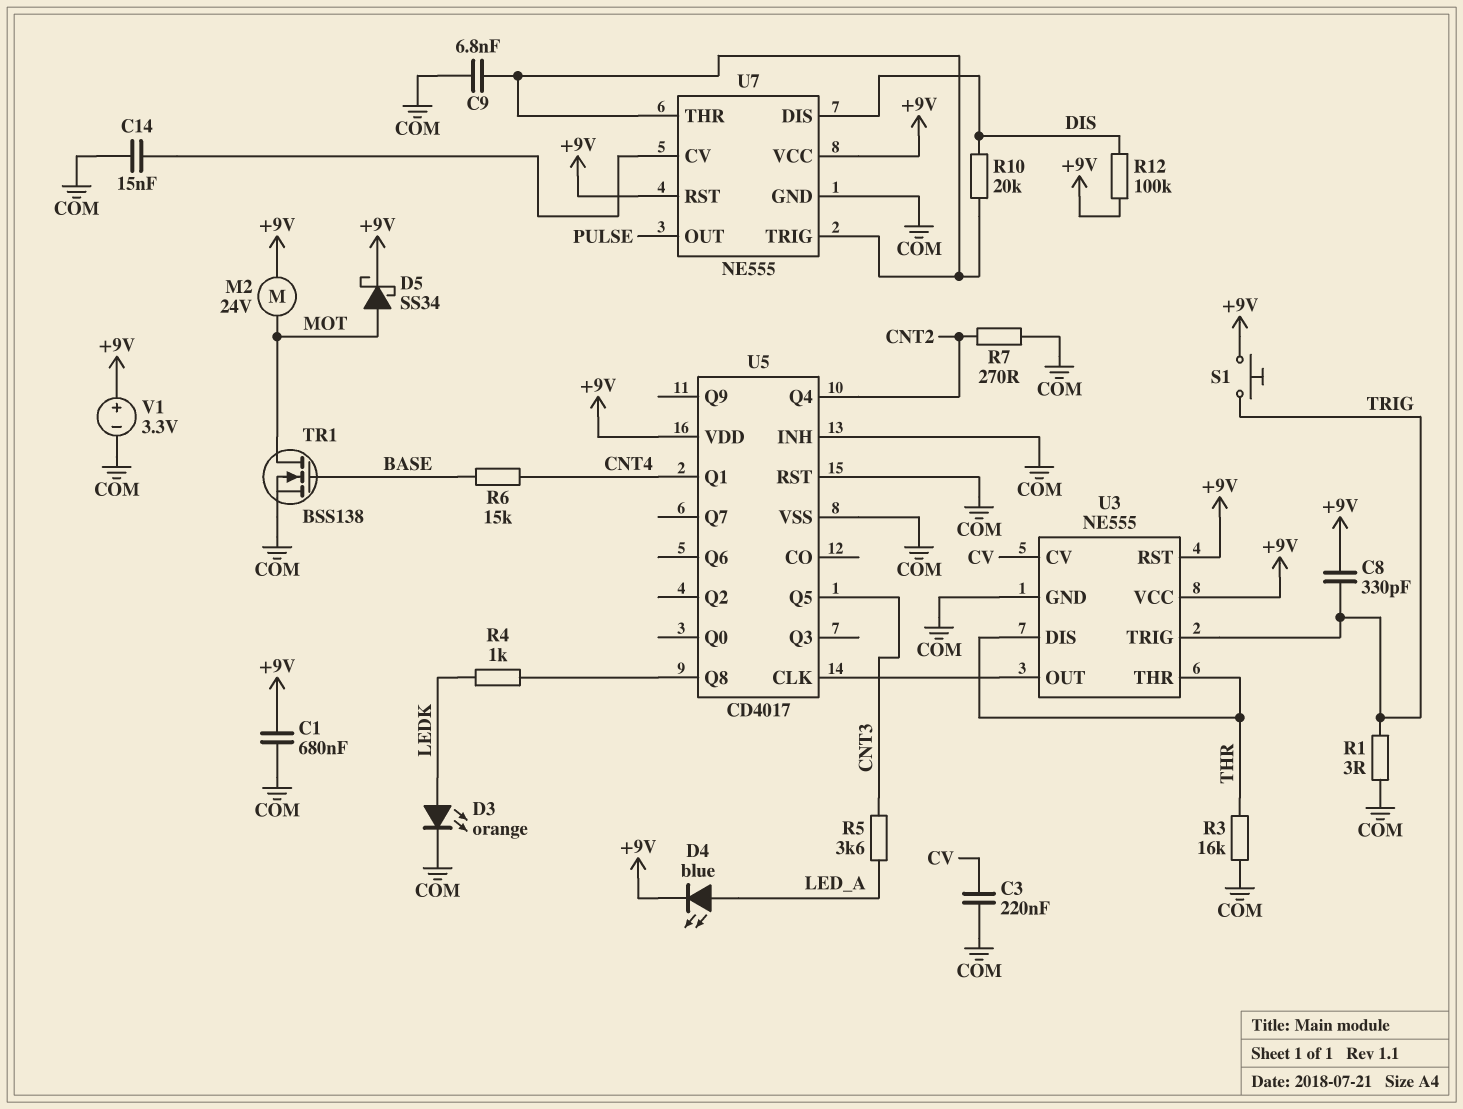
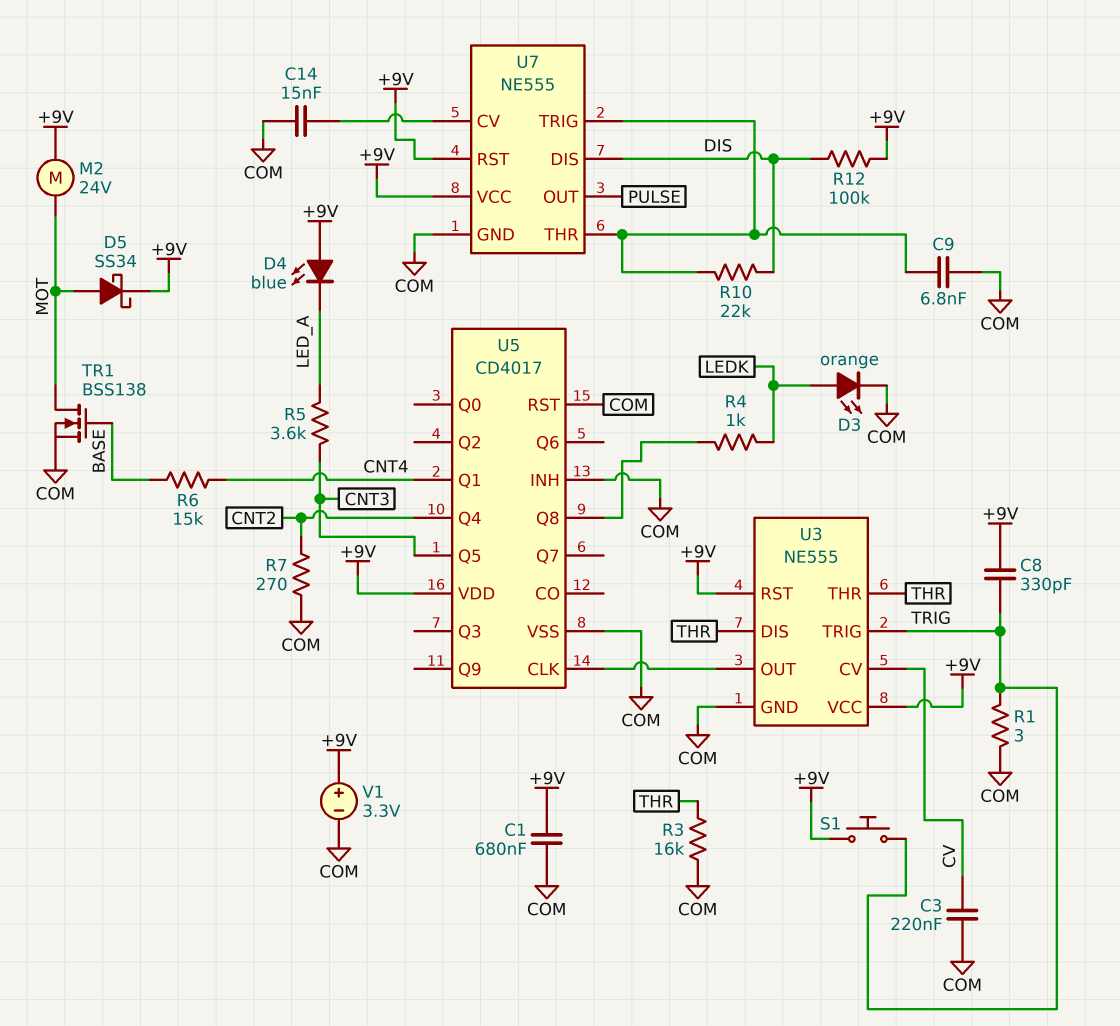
D4: LED blue (A LED_A, K +9V) -> LED blue (A +9V, K LED_A)
R10: 20k (DIS, U7/THR) -> 22k (DIS, U7/THR)

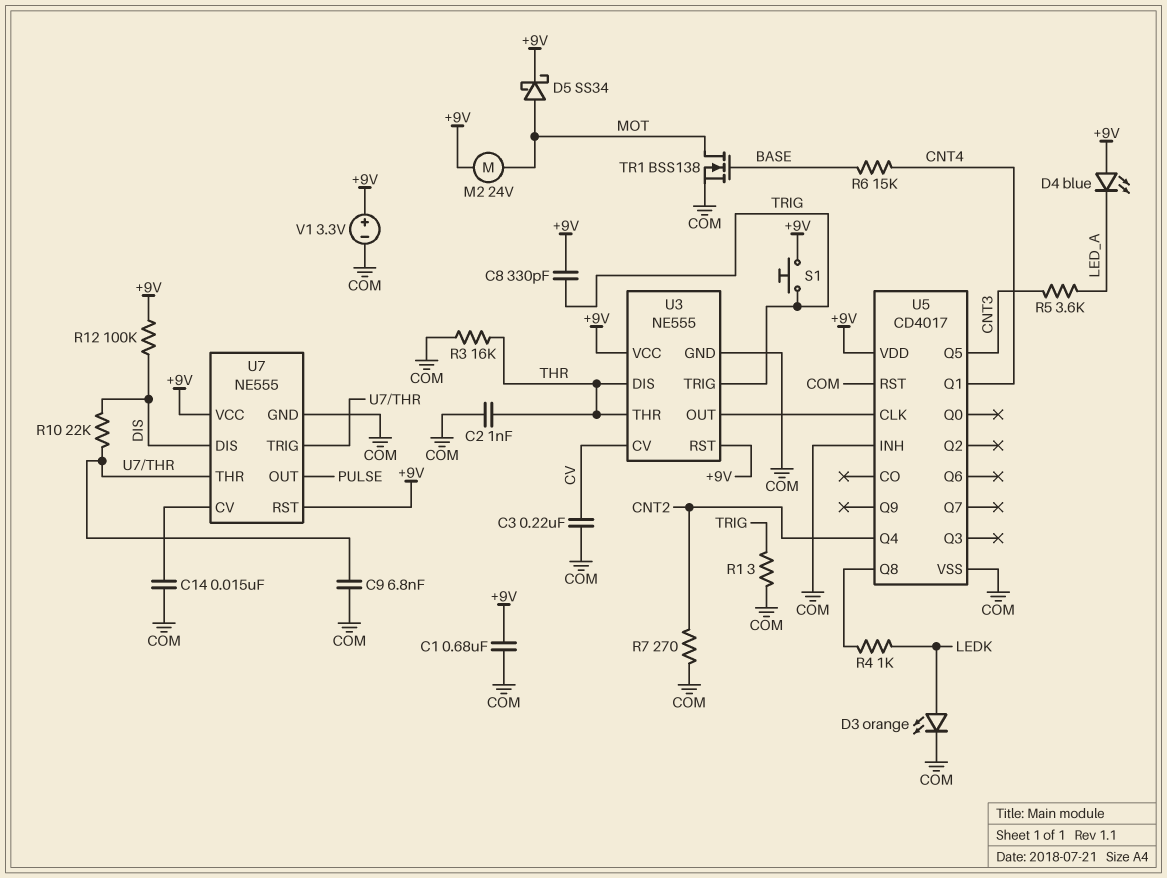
C2: none -> 1nF (COM, THR)

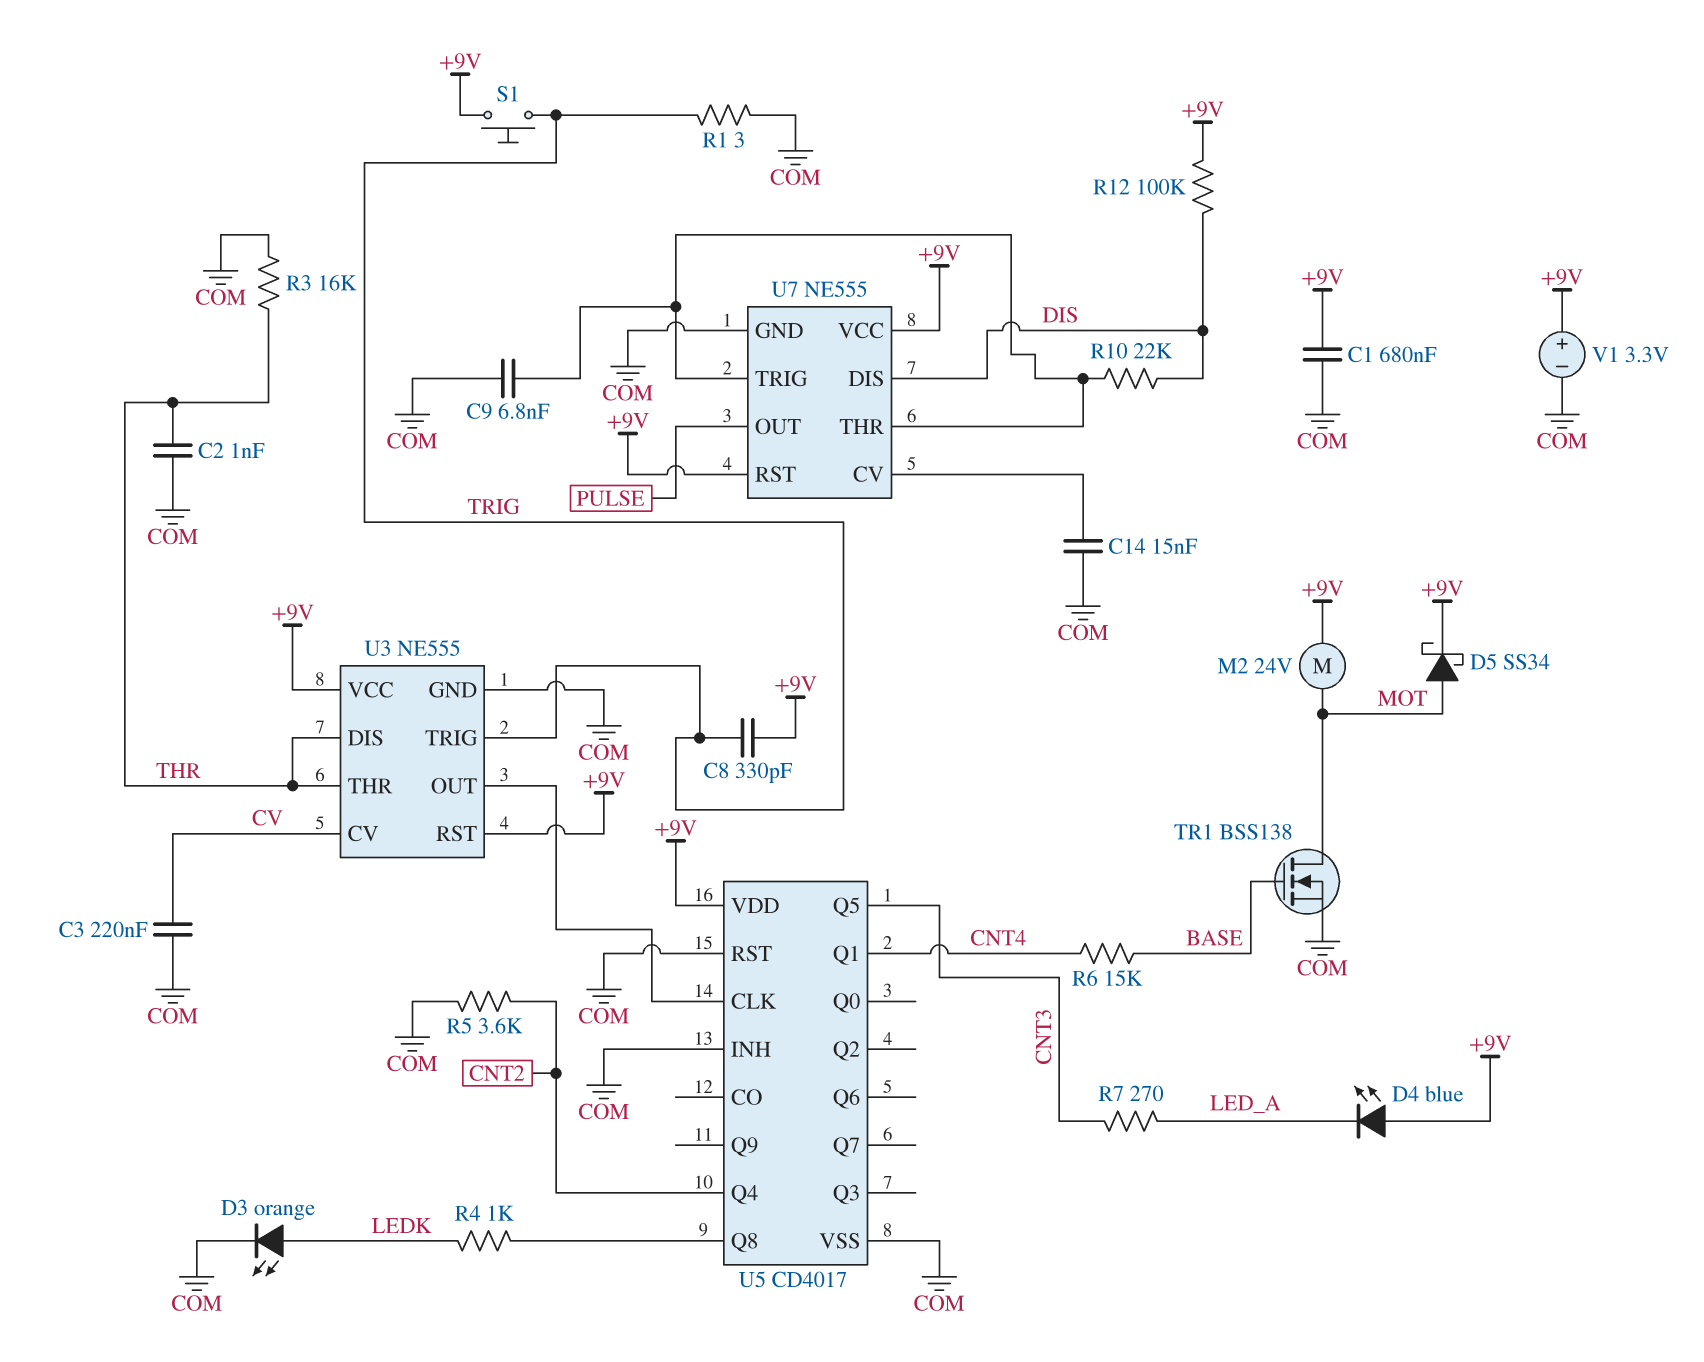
R5: 3.6k (CNT3, LED_A) -> 3.6k (CNT2, COM)
R7: 270 (CNT2, COM) -> 270 (CNT3, LED_A)

